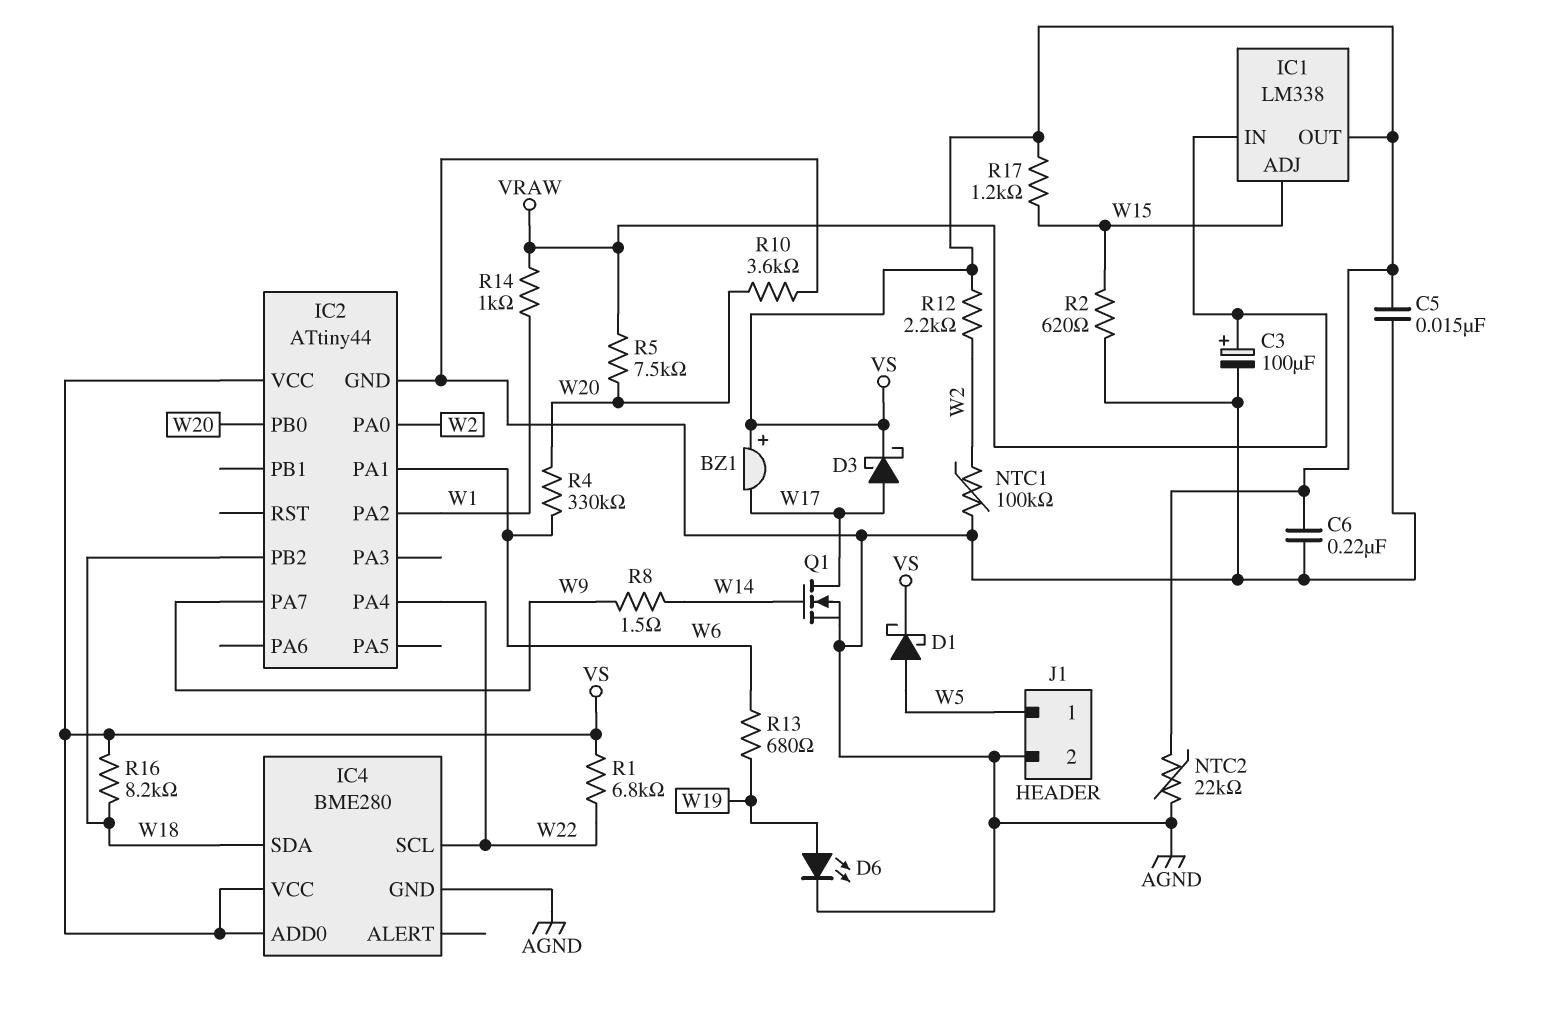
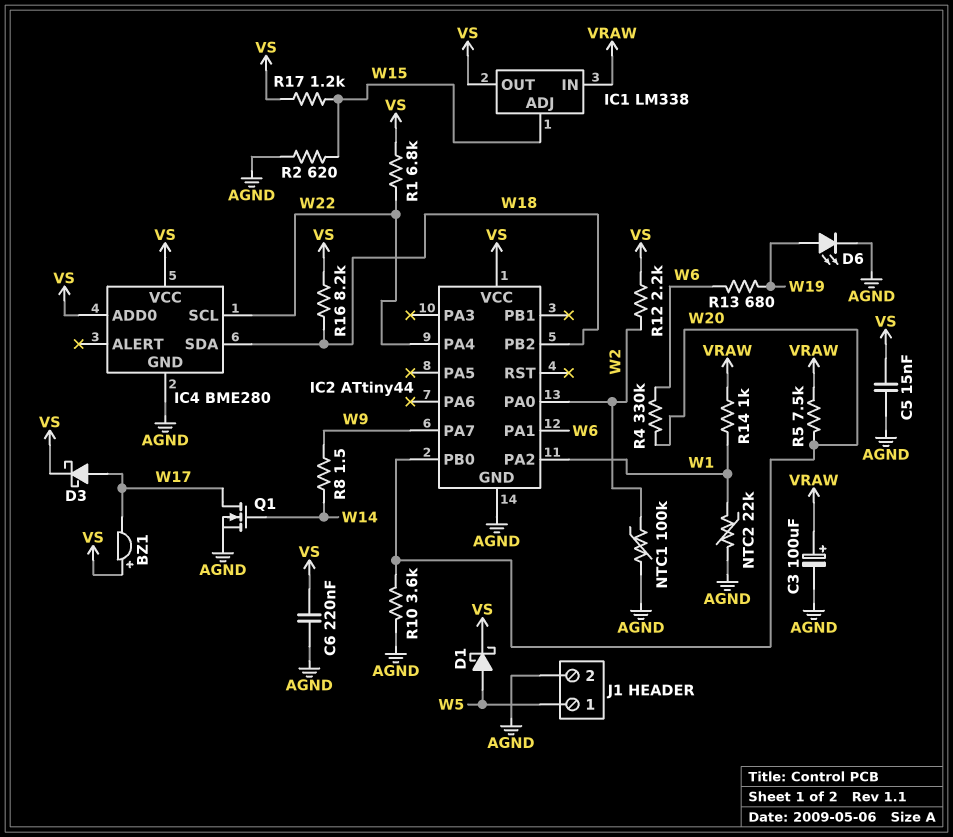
NTC2: 22k (AGND, VS) -> 22k (AGND, W1)

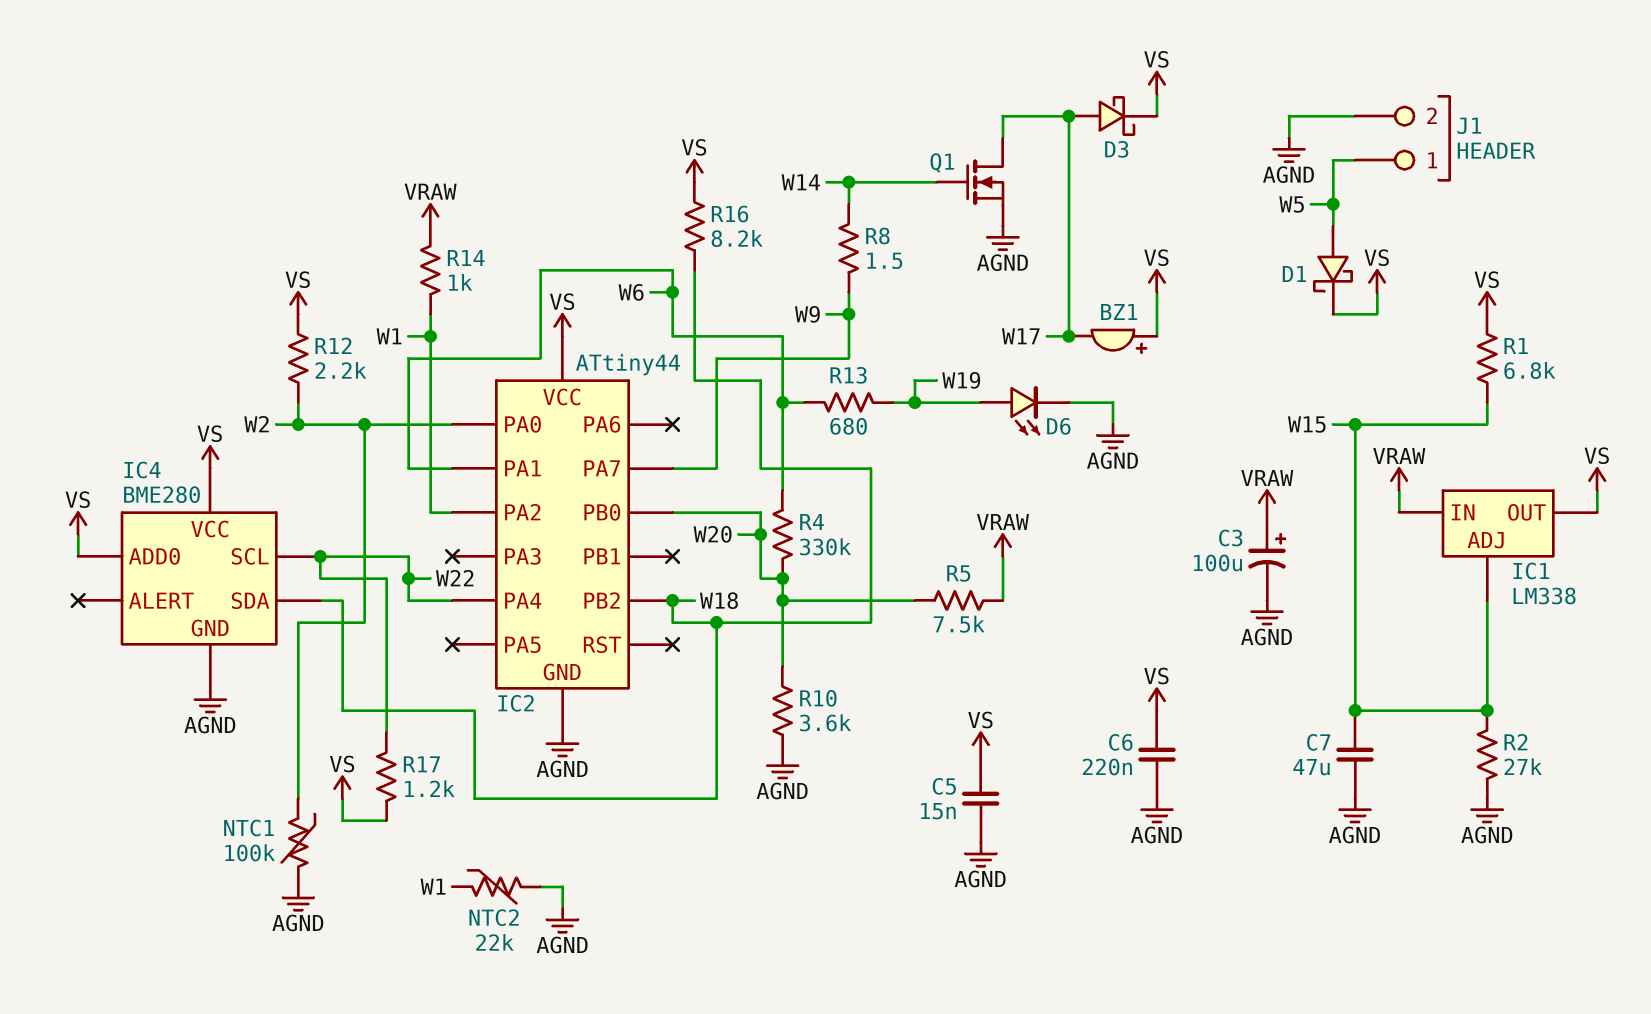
C7: none -> 47uF (AGND, W15)
R1: 6.8k (VS, W22) -> 6.8k (VS, W15)
R2: 620 (AGND, W15) -> 27k (AGND, W15)
R17: 1.2k (VS, W15) -> 1.2k (VS, W22)

